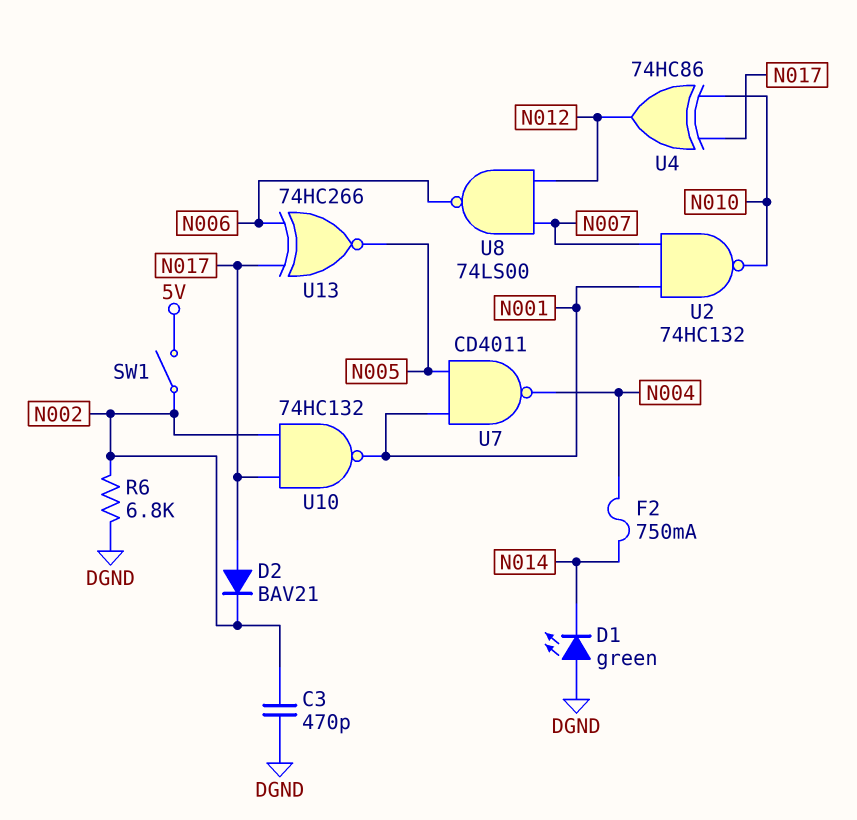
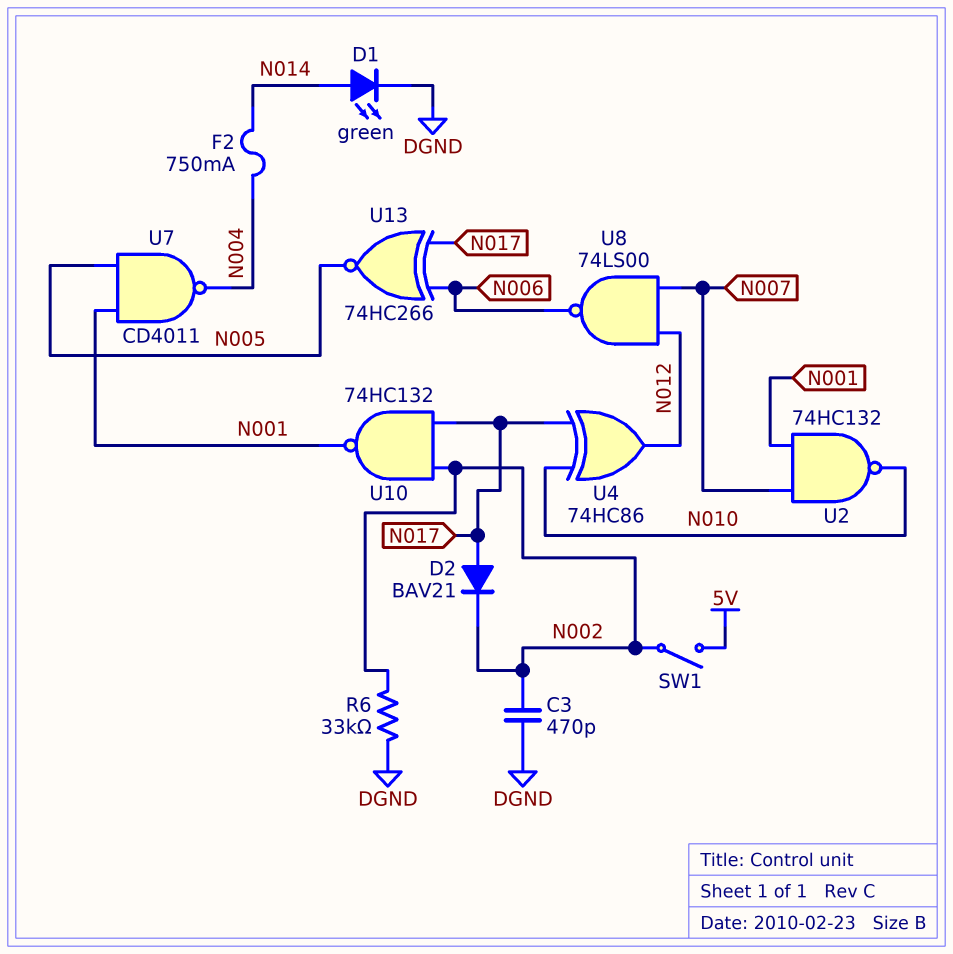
D1: LED green (A DGND, K N014) -> LED green (A N014, K DGND)
R6: 6.8k (DGND, N002) -> 33k (DGND, N002)

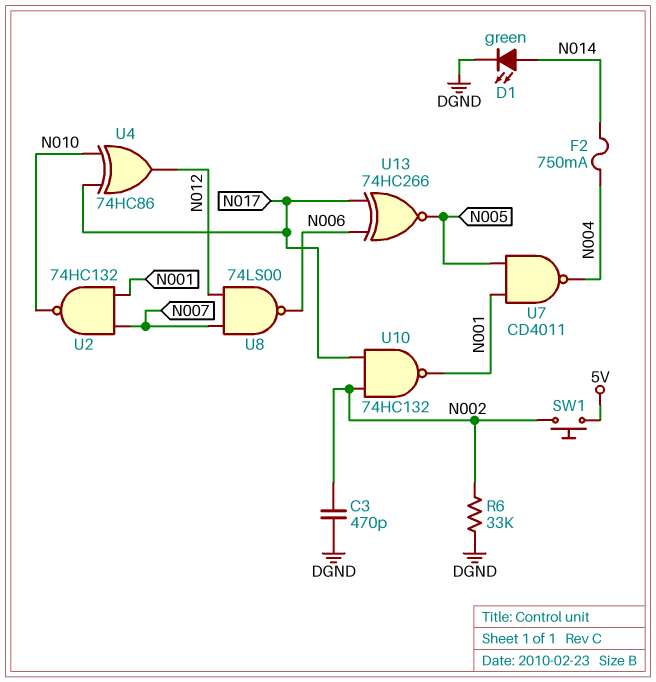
D2: diode BAV21 (A N017, K N002) -> none
SW1: switch (5V, N002) -> button (5V, N002)

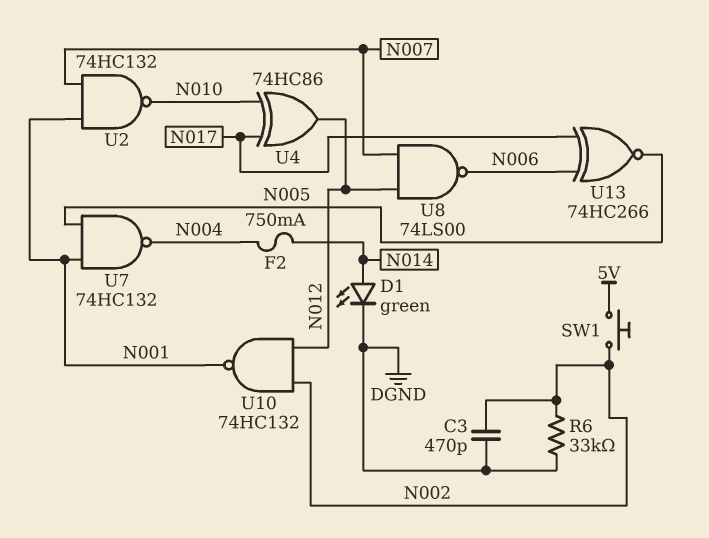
U7: NAND CD4011 (in N001, in N005, out N004) -> NAND 74HC132 (in N001, in N005, out N004)
U10: NAND 74HC132 (in N002, in N017, out N001) -> NAND 74HC132 (in N002, in N012, out N001)

